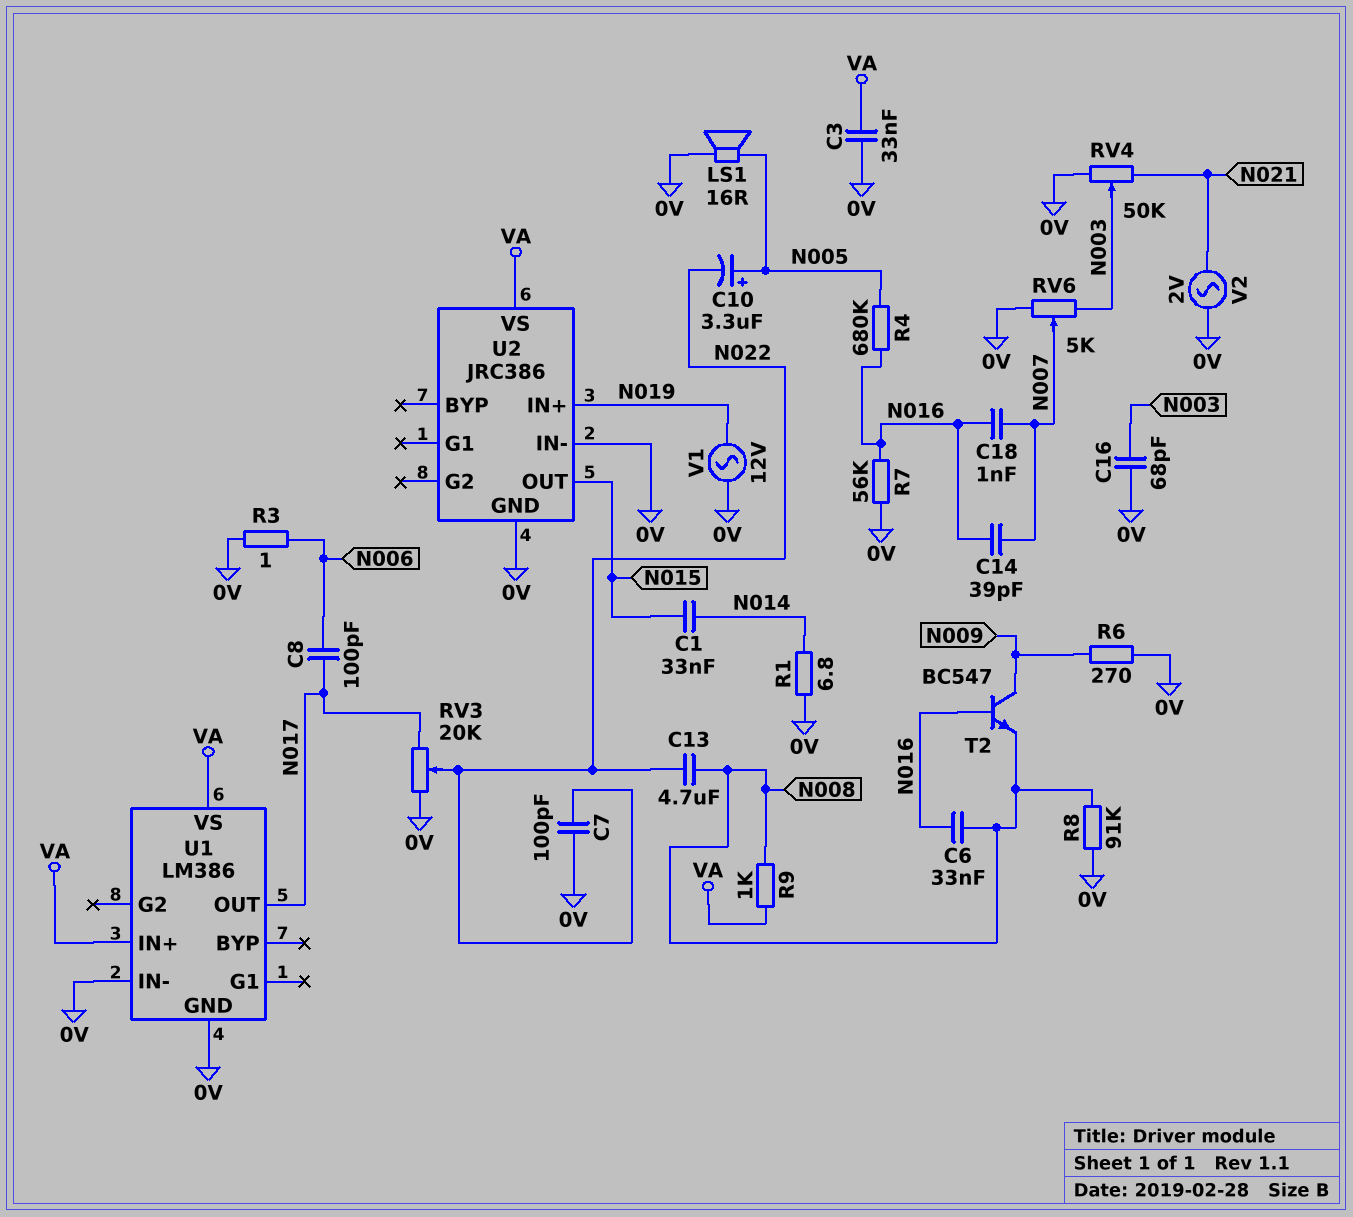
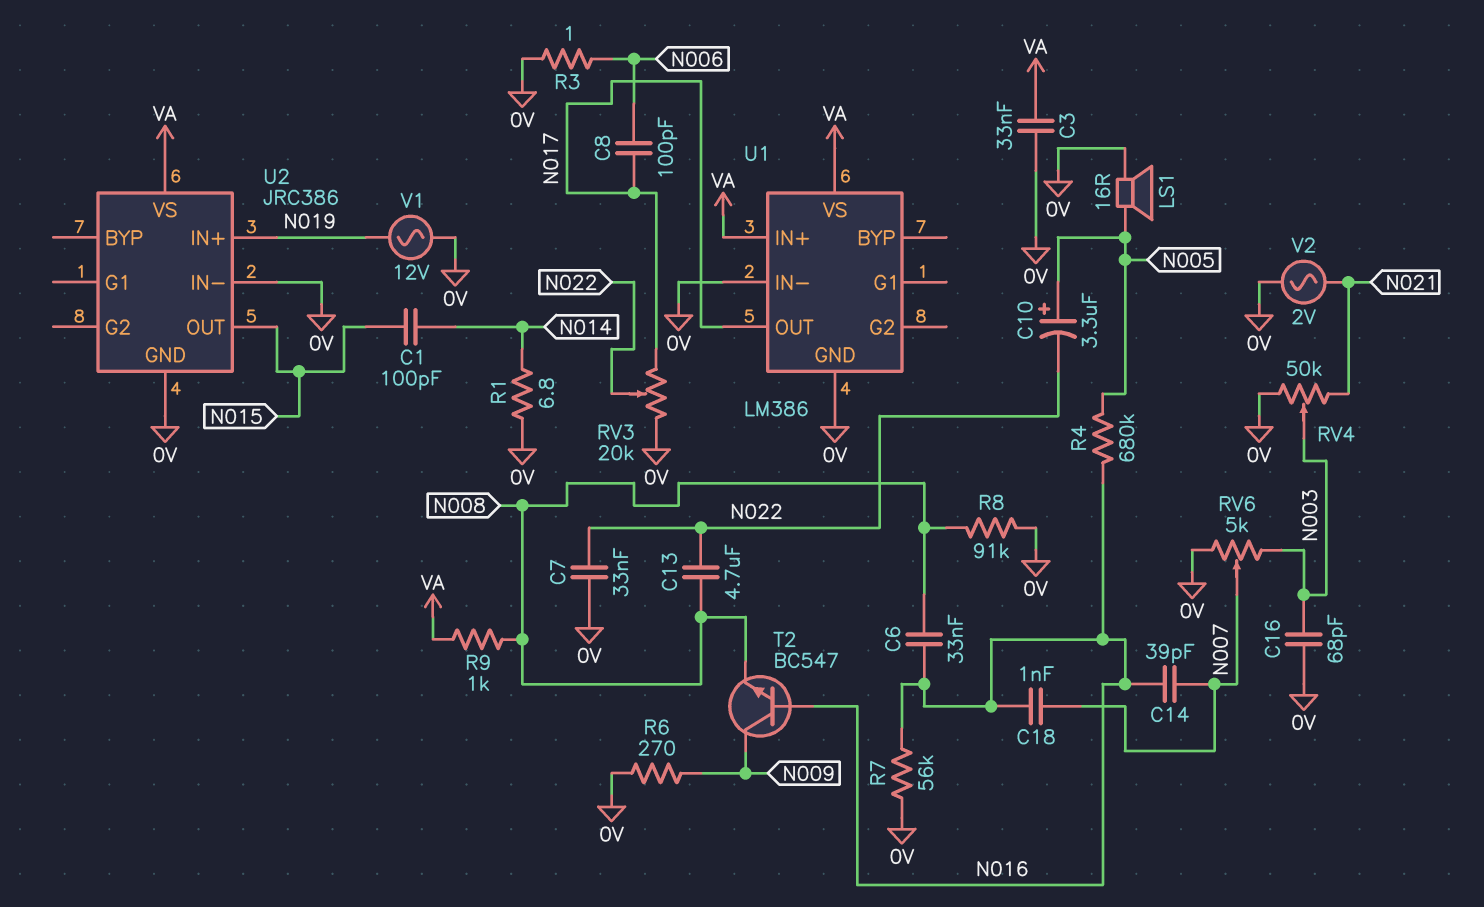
C1: 33nF (N014, N015) -> 100pF (N014, N015)
C7: 100pF (0V, N022) -> 33nF (0V, N022)

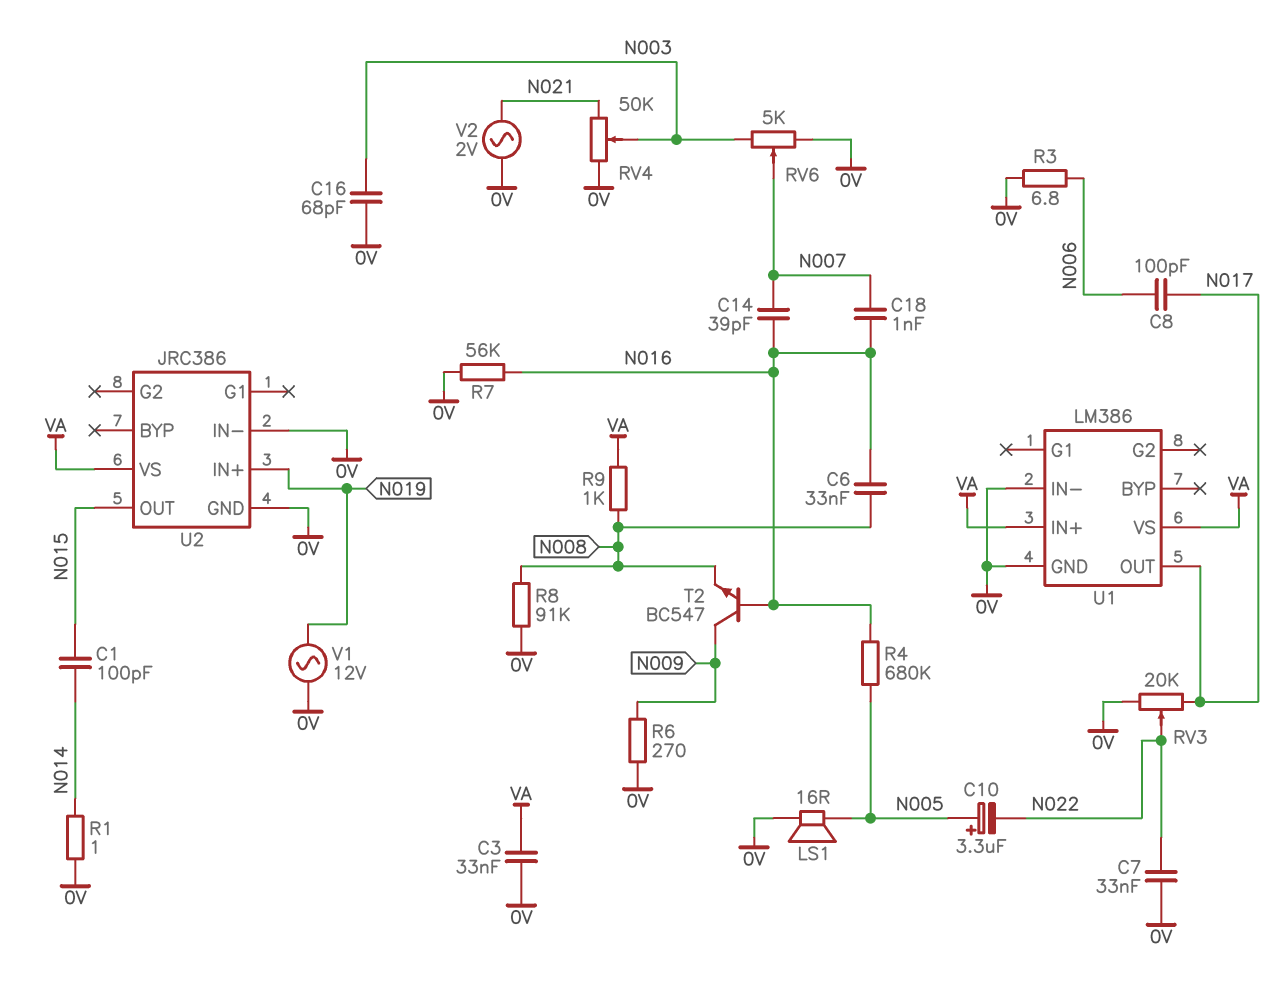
C13: 4.7uF (N008, N022) -> none
R1: 6.8 (0V, N014) -> 1 (0V, N014)
R3: 1 (0V, N006) -> 6.8 (0V, N006)

